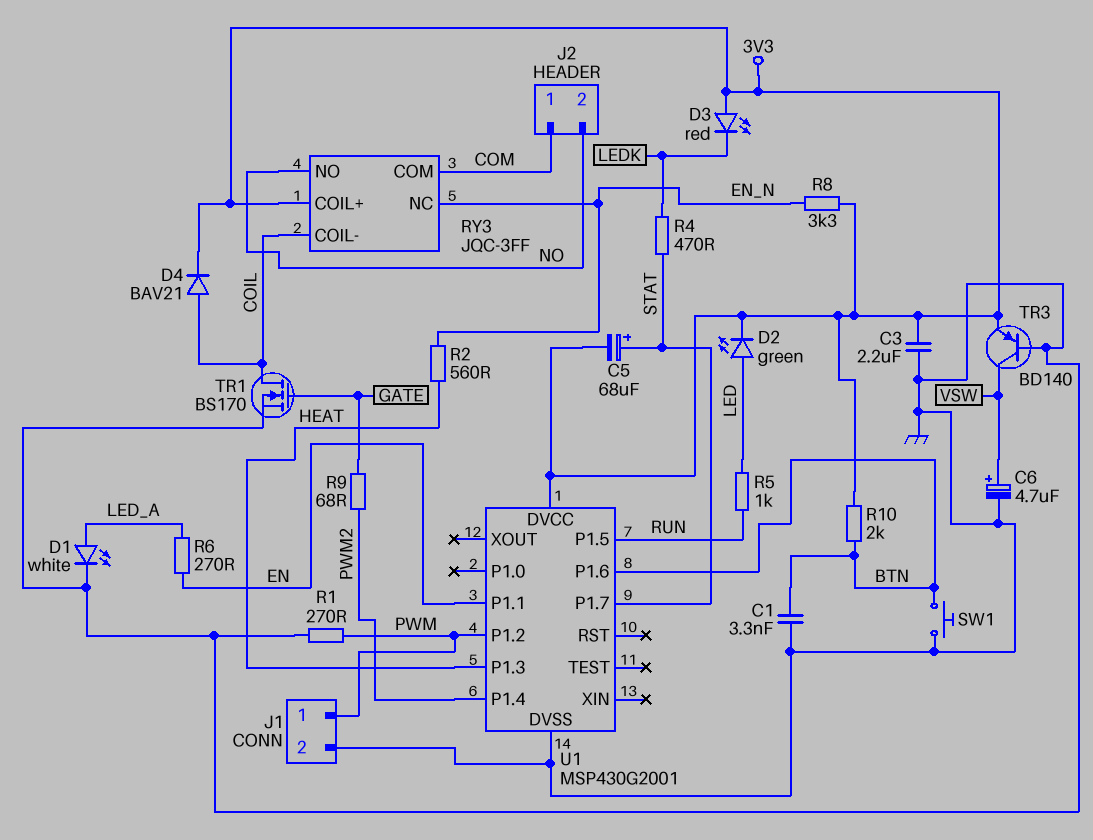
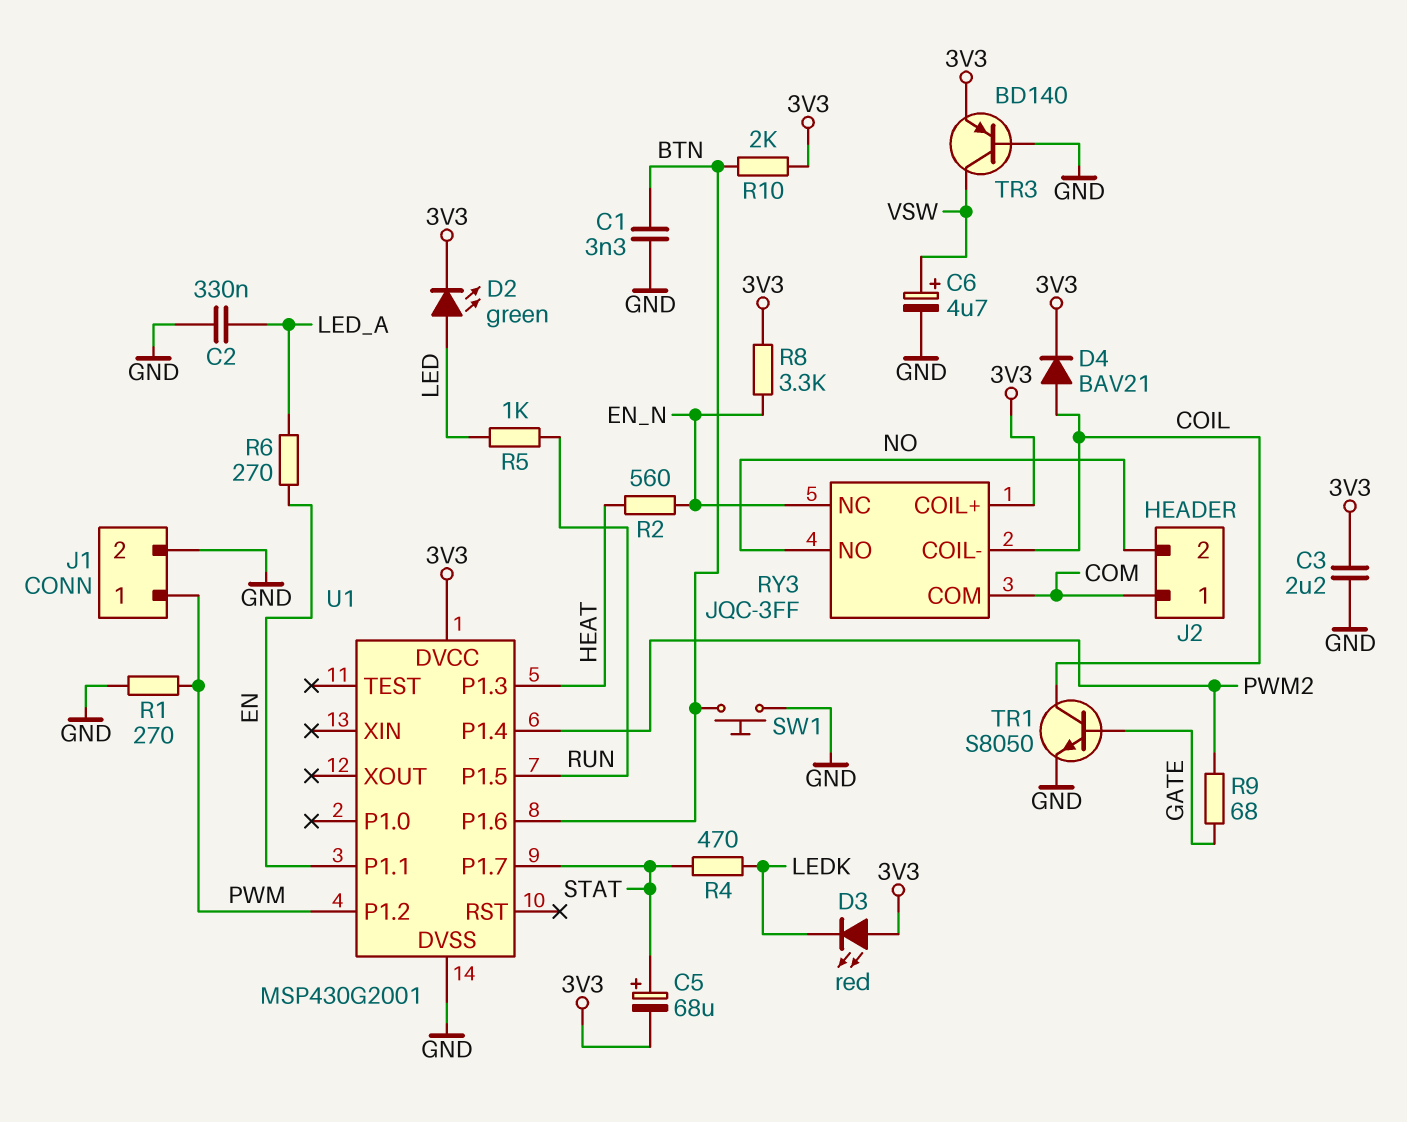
C2: none -> 330nF (GND, LED_A)
D1: LED white (A LED_A, K GND) -> none
TR1: NMOS BS170 (G GATE, D COIL, S GND) -> NPN S8050 (B GATE, C COIL, E GND)

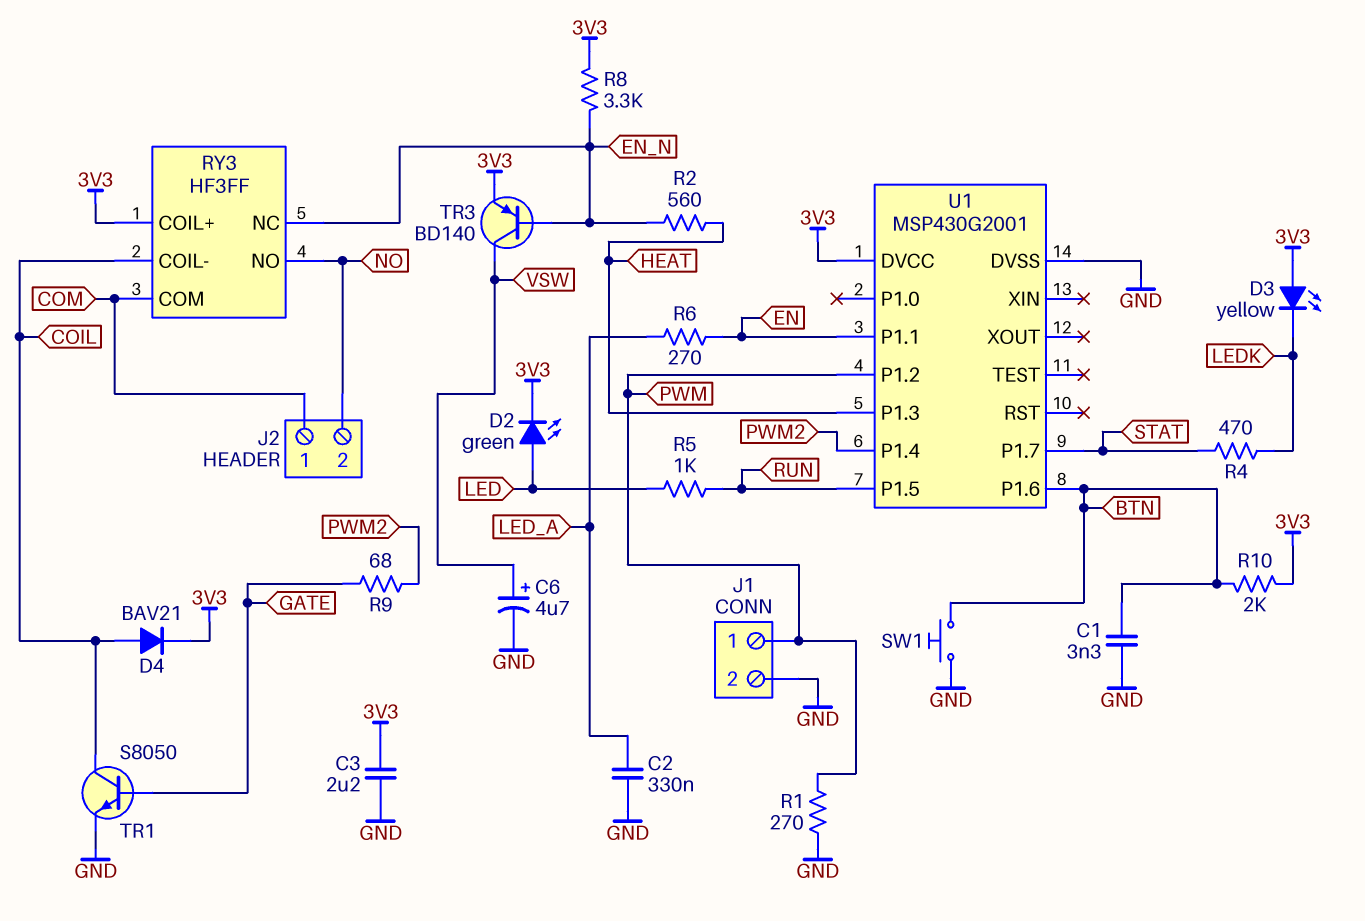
C5: 68uF (plus STAT, minus 3V3) -> none
D3: LED red (A 3V3, K LEDK) -> LED yellow (A 3V3, K LEDK)
RY3: JQC-3FF -> HF3FF
TR3: PNP BD140 (B GND, C VSW, E 3V3) -> PNP BD140 (B EN_N, C VSW, E 3V3)

